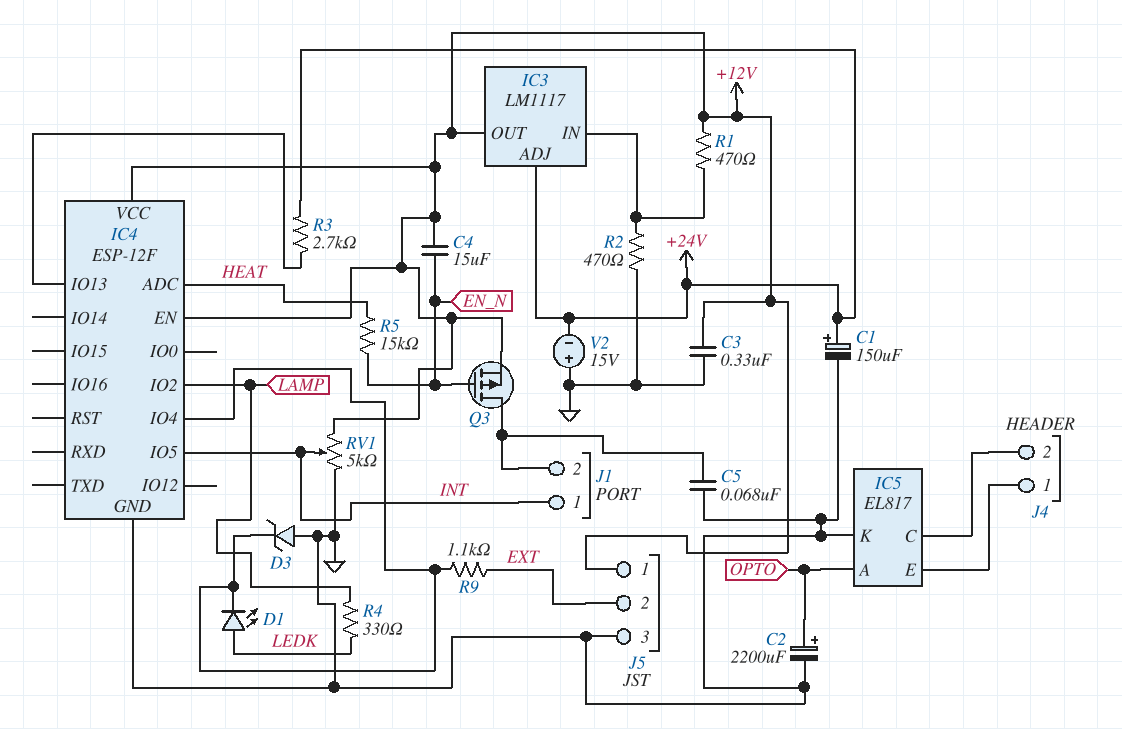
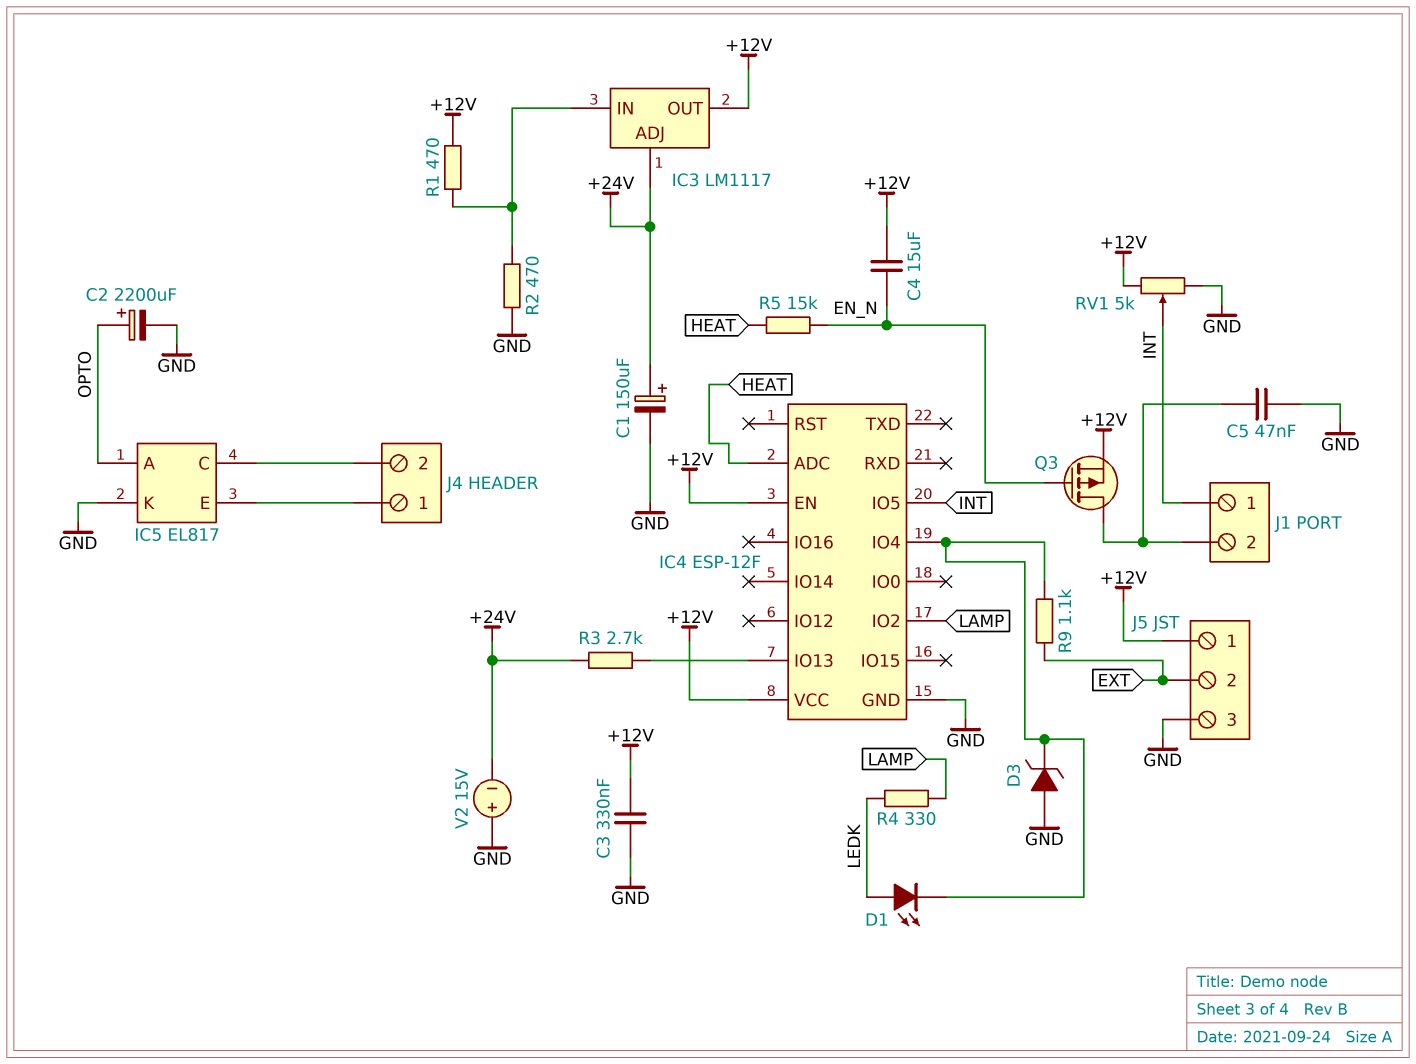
C5: 68nF (GND, J1/2) -> 47nF (GND, J1/2)

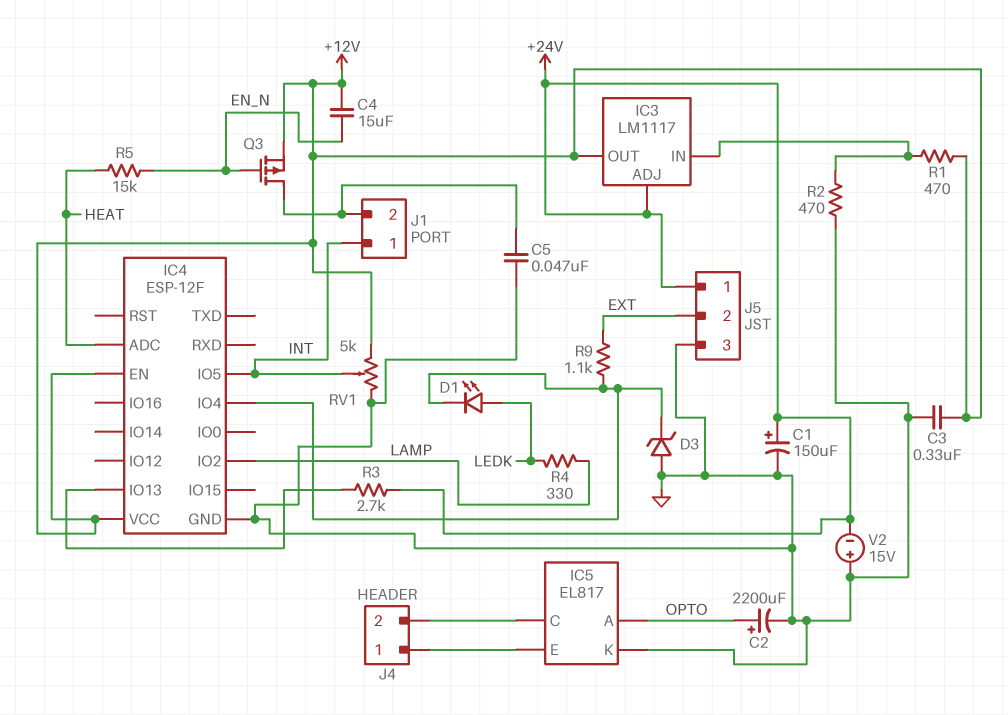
J5 pin 1: +12V -> +24V

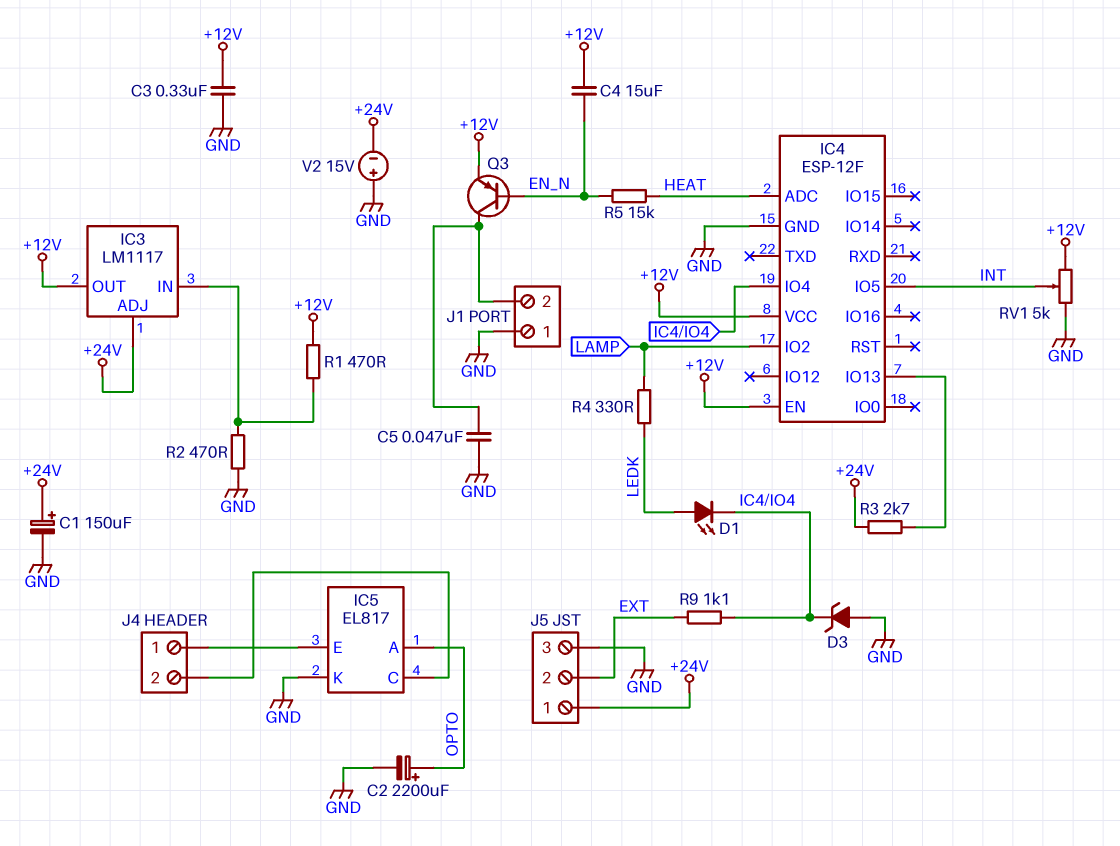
J1 pin 1: INT -> GND
Q3: PMOS (G EN_N, D J1/2, S +12V) -> PNP (B EN_N, C J1/2, E +12V)

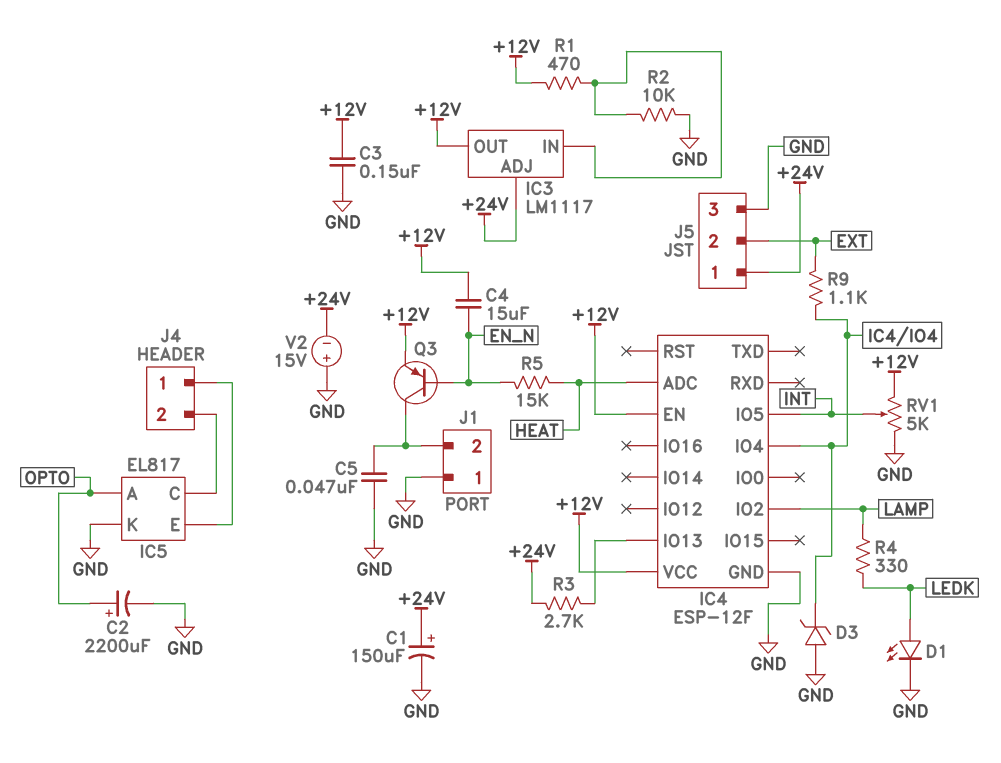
C3: 330nF (+12V, GND) -> 150nF (+12V, GND)
D1: LED (A LEDK, K IC4/IO4) -> LED (A LEDK, K GND)
R2: 470 (GND, IC3/IN) -> 10k (GND, IC3/IN)

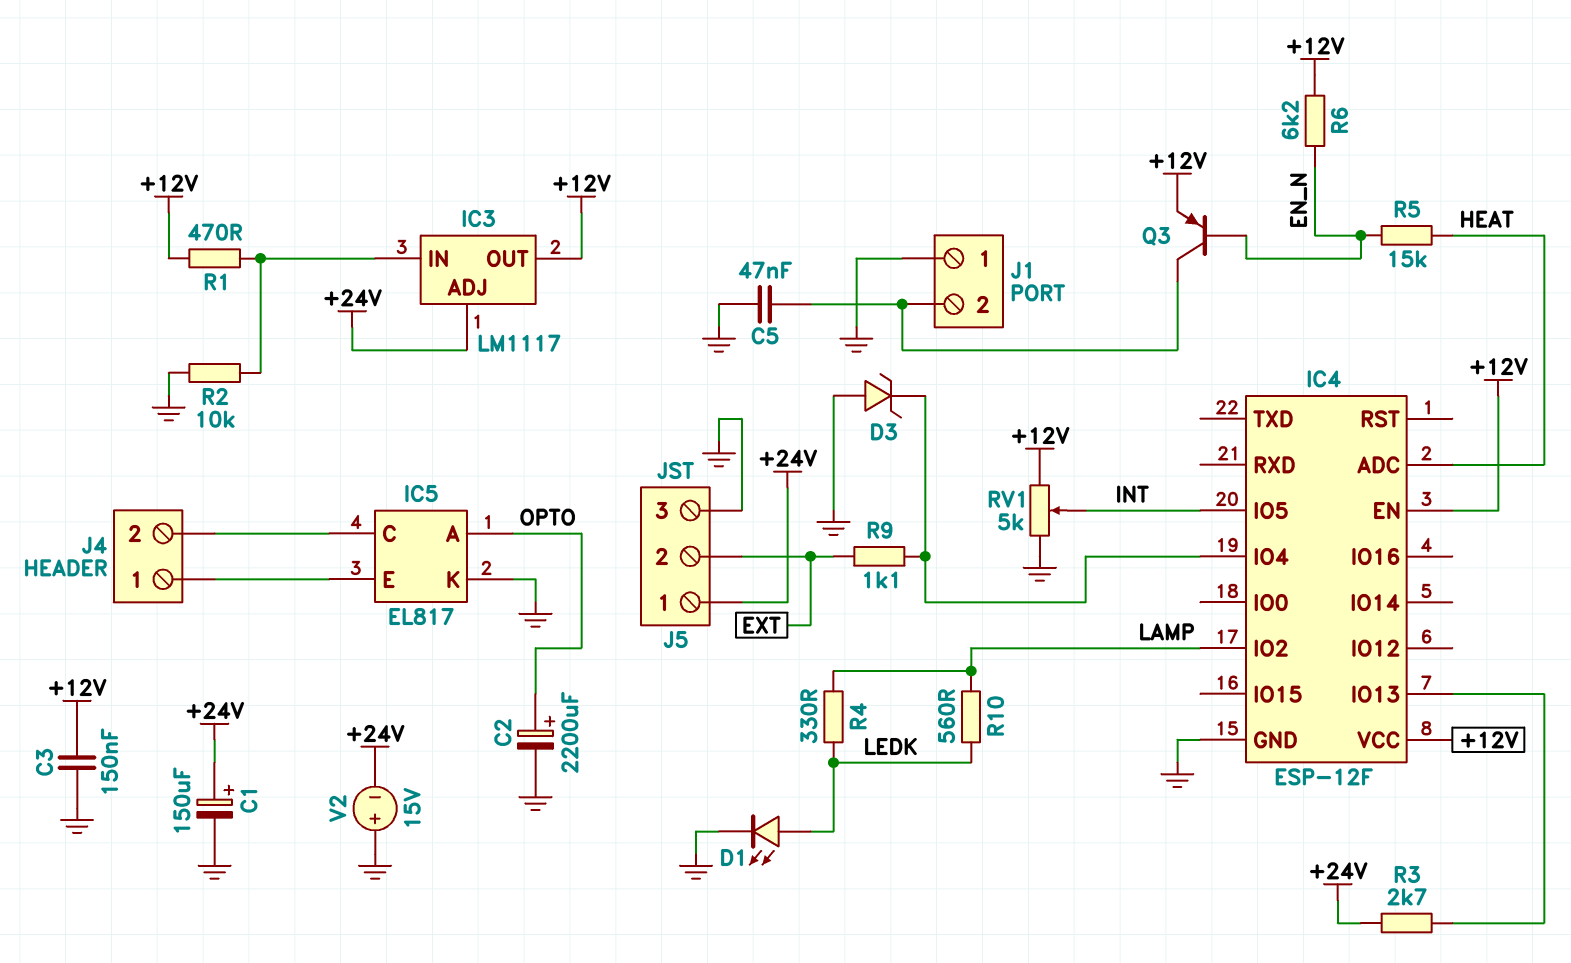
C4: 15uF (+12V, EN_N) -> none
R6: none -> 6.2k (+12V, EN_N)
R10: none -> 560 (LAMP, LEDK)

